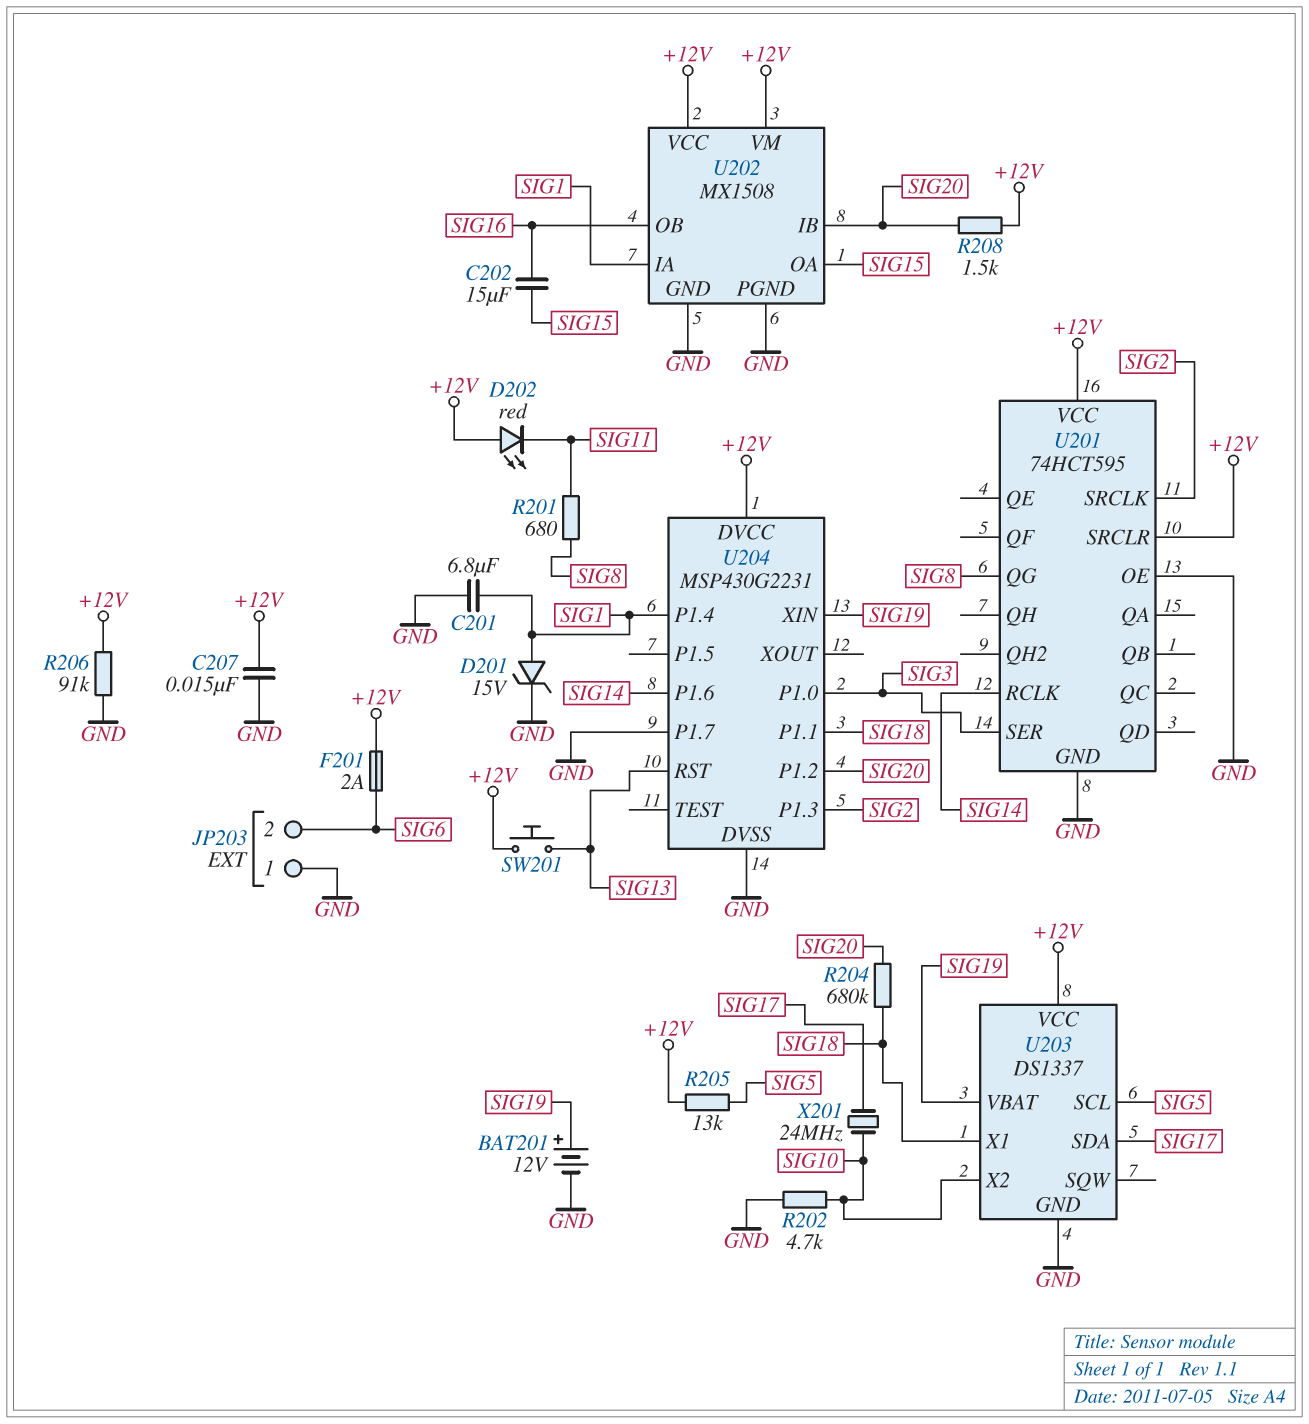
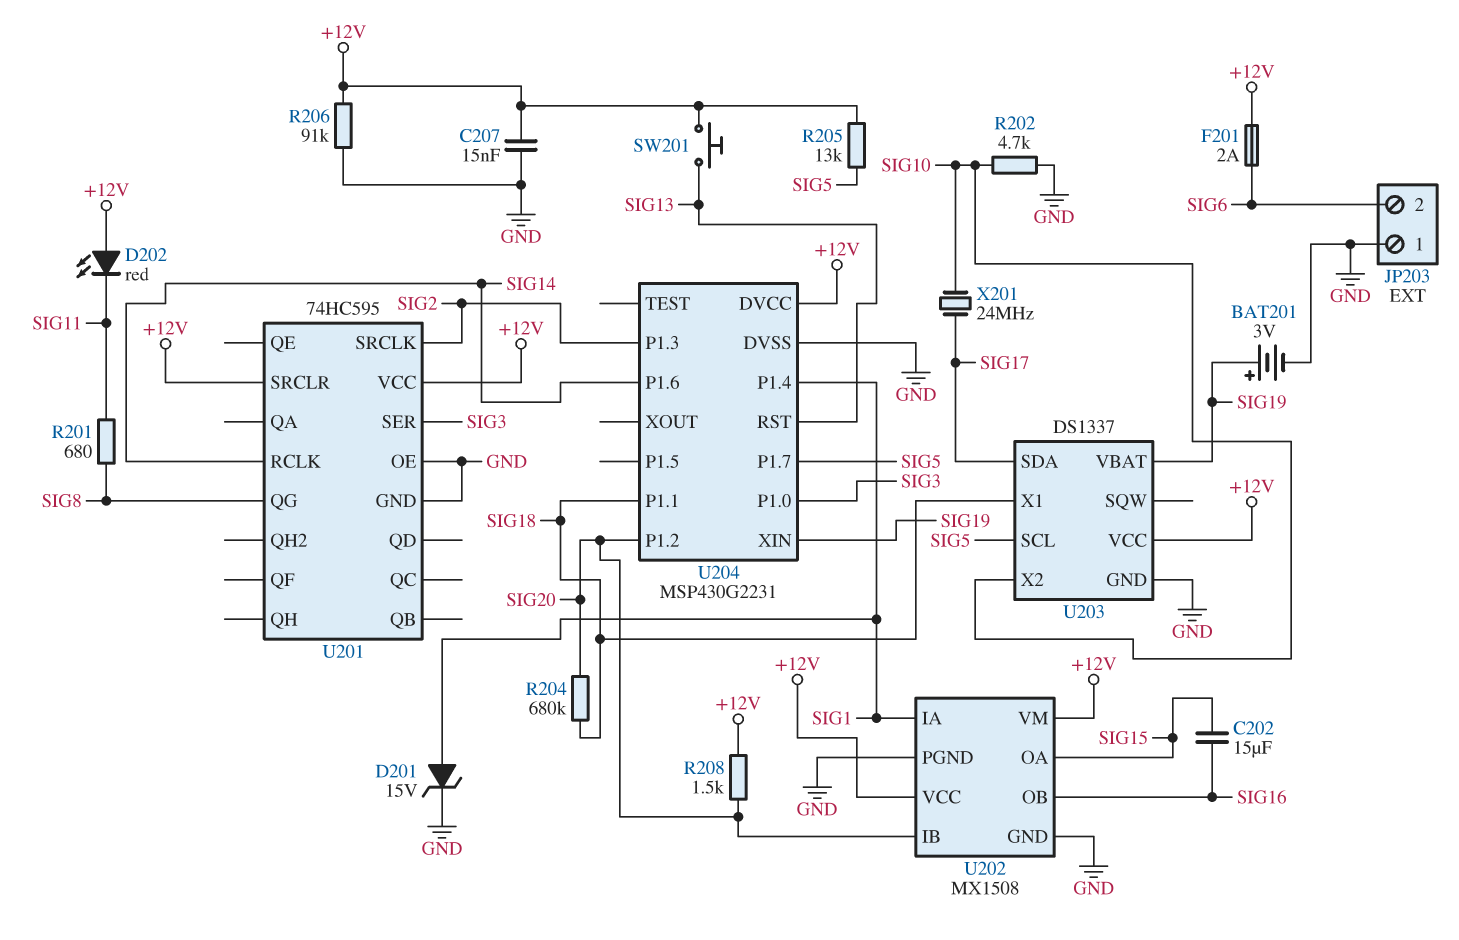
BAT201: 12V (plus SIG19, minus GND) -> 3V (plus SIG19, minus GND)
C201: 6.8uF (GND, SIG1) -> none
U201: 74HCT595 -> 74HC595
U204 pin P1.7: GND -> SIG5

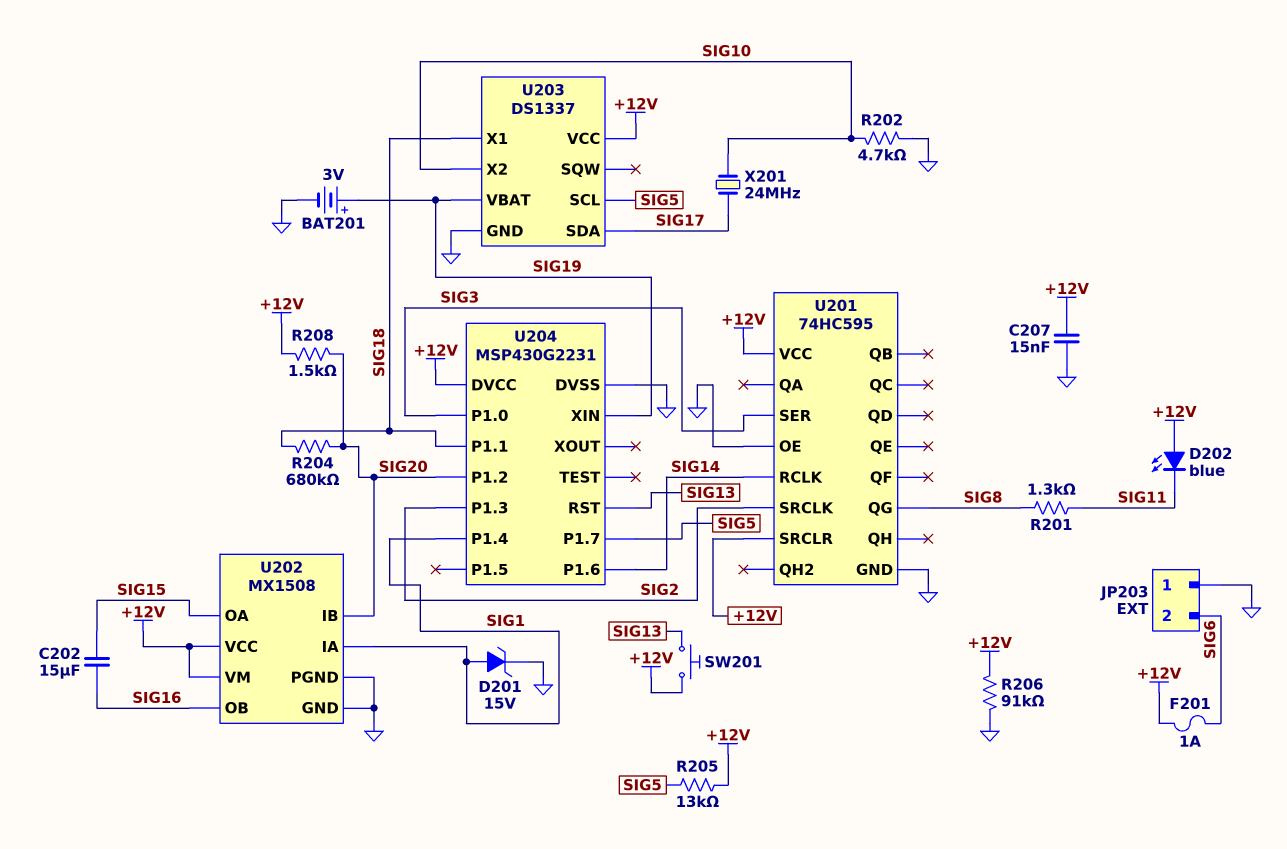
D202: LED red (A +12V, K SIG11) -> LED blue (A +12V, K SIG11)
F201: 2A (+12V, SIG6) -> 1A (+12V, SIG6)
R201: 680 (SIG8, SIG11) -> 1.3k (SIG8, SIG11)

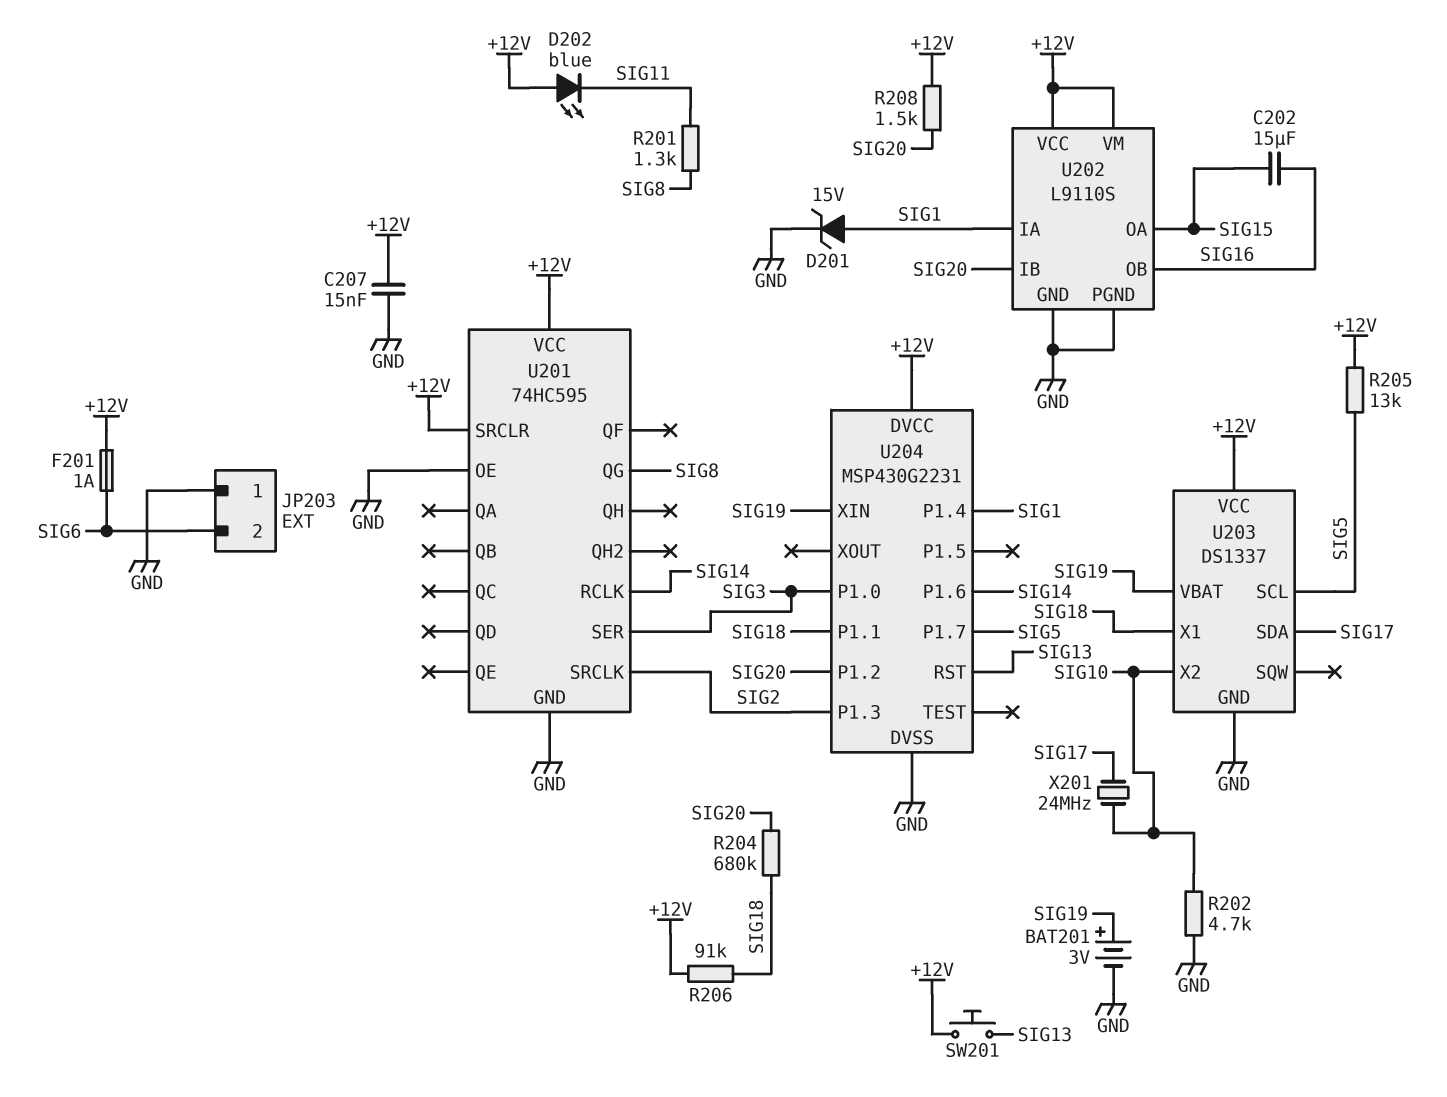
R206: 91k (+12V, GND) -> 91k (+12V, SIG18)
U202: MX1508 -> L9110S

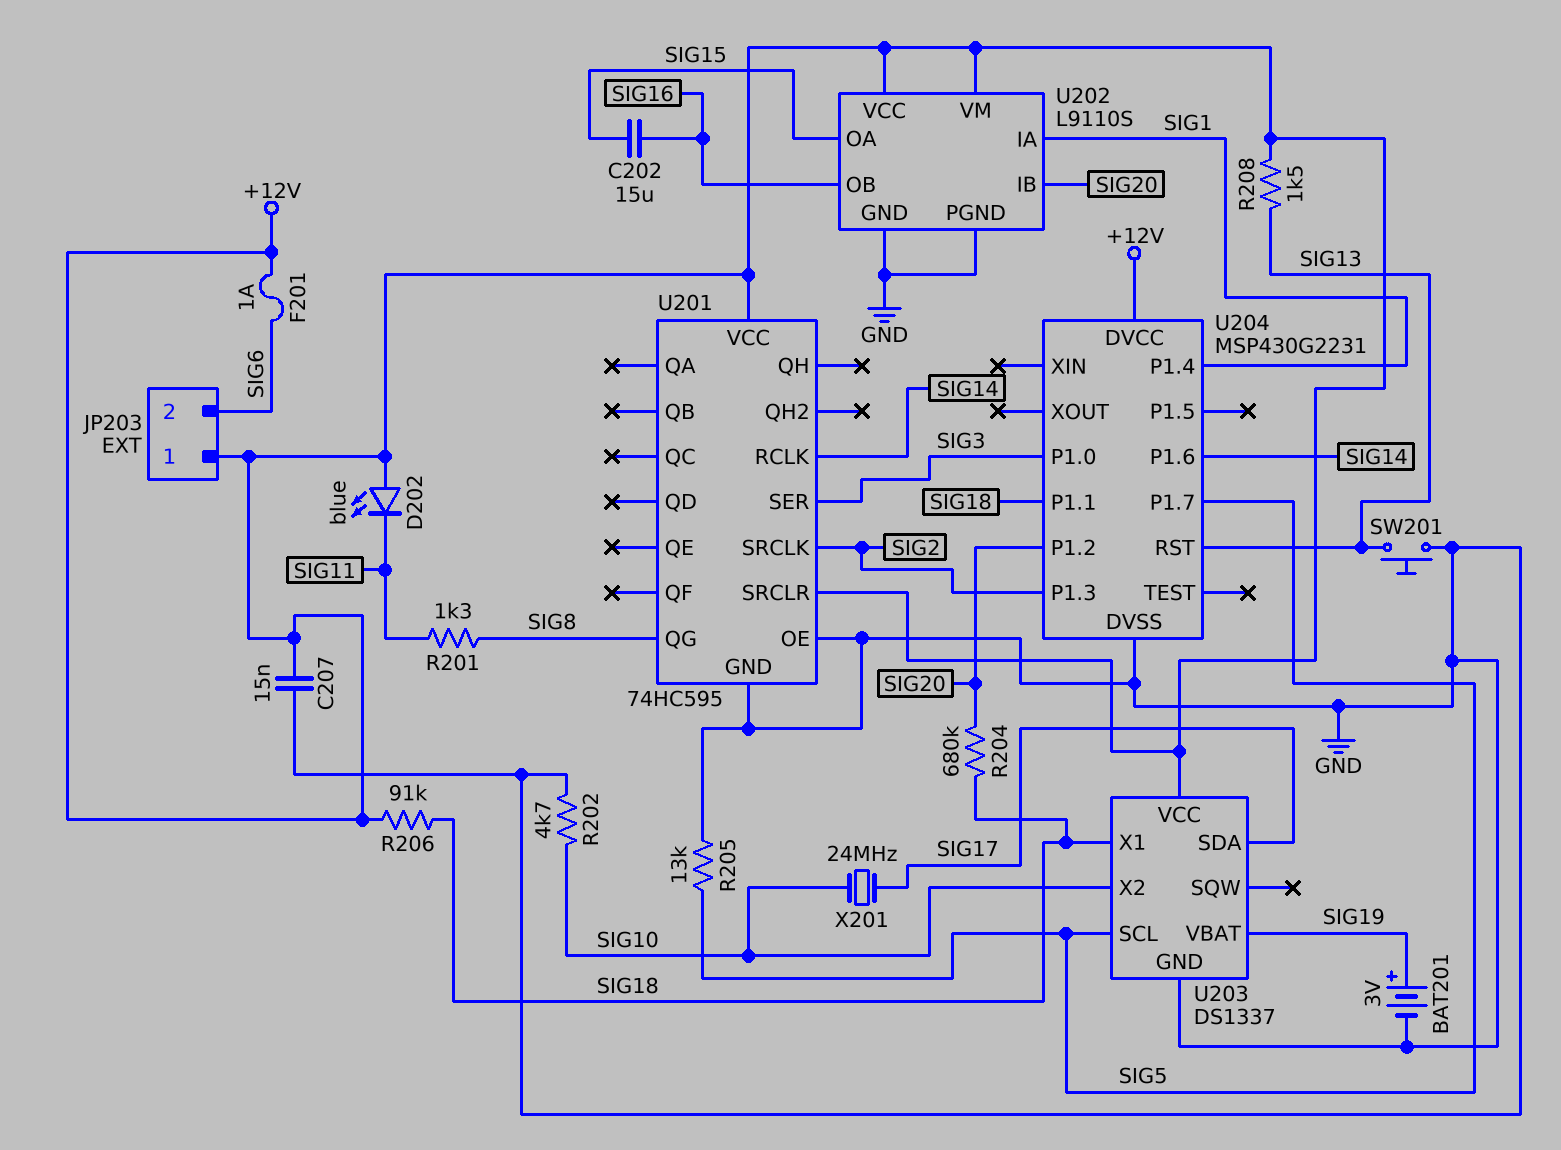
D201: zener 15V (A SIG1, K GND) -> none
JP203 pin 1: GND -> +12V
R205: 13k (+12V, SIG5) -> 13k (GND, SIG5)
R208: 1.5k (+12V, SIG20) -> 1.5k (+12V, SIG13)
SW201: button (+12V, SIG13) -> button (GND, SIG13)
U204 pin XIN: SIG19 -> none

